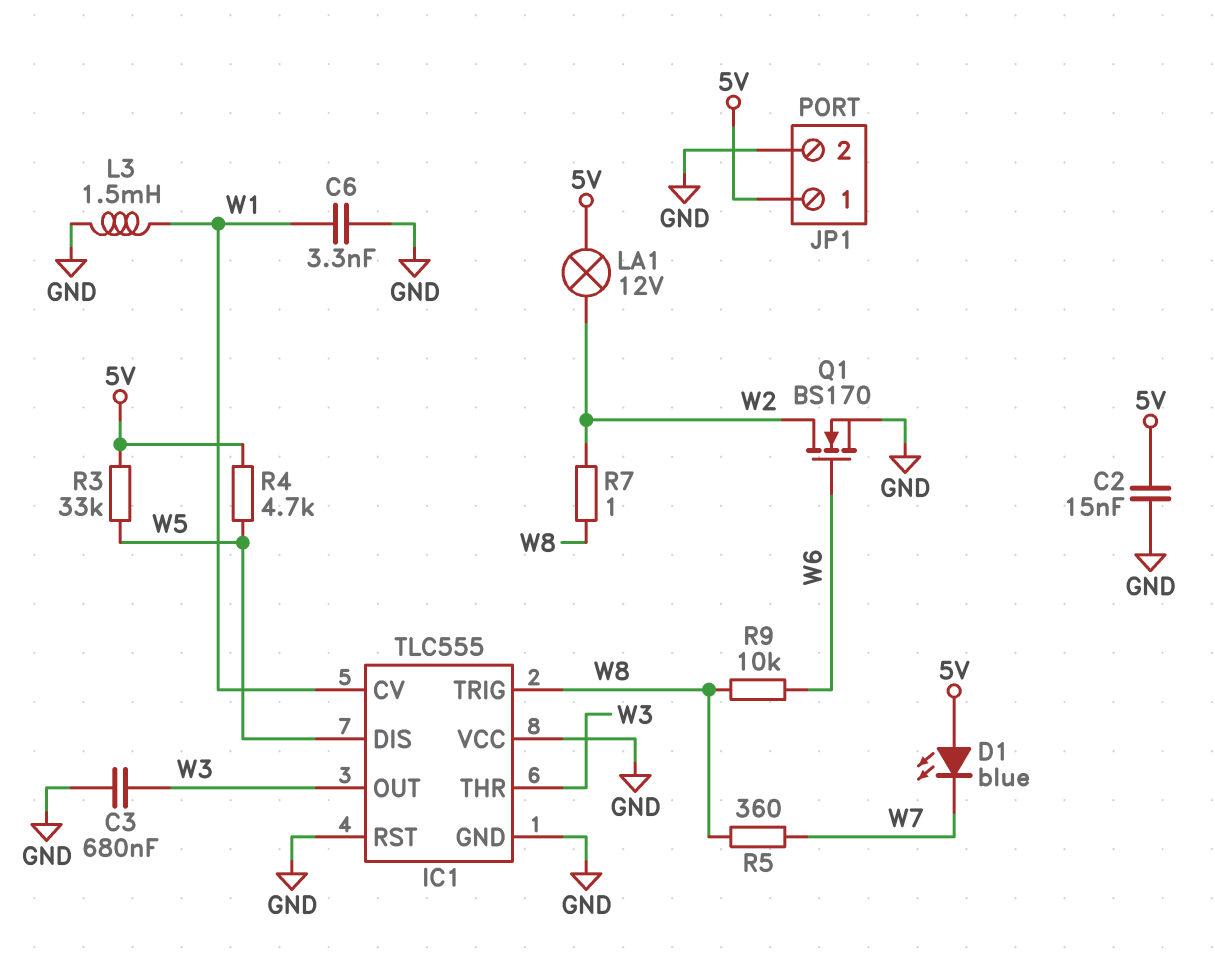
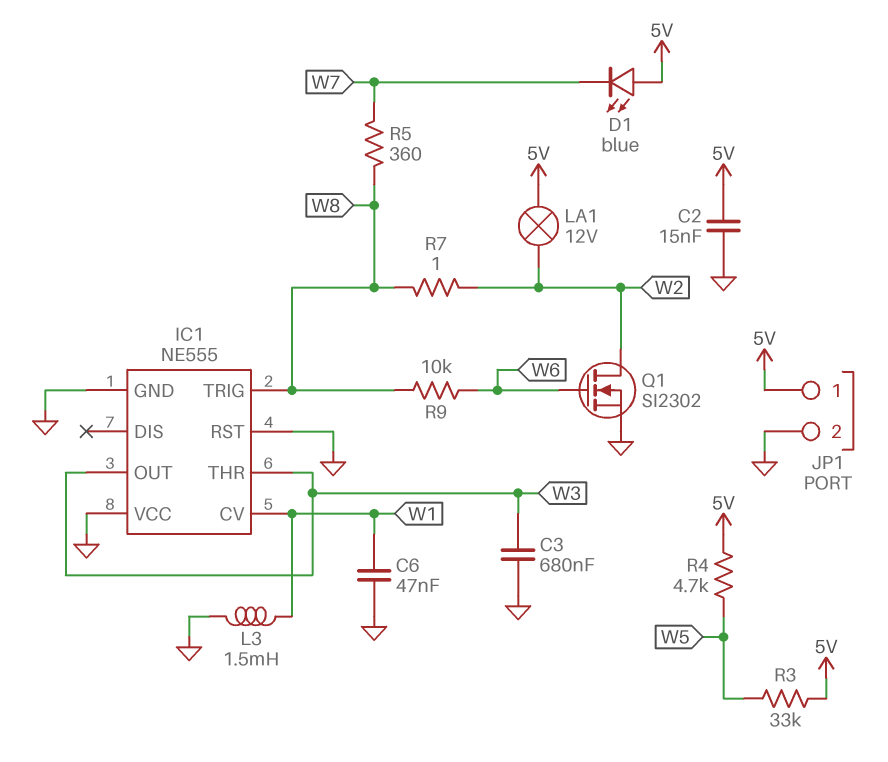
C6: 3.3nF (GND, W1) -> 47nF (GND, W1)
IC1: TLC555 -> NE555
IC1 pin DIS: W5 -> none
Q1: NMOS BS170 (G W6, D W2, S GND) -> NMOS SI2302 (G W6, D W2, S GND)

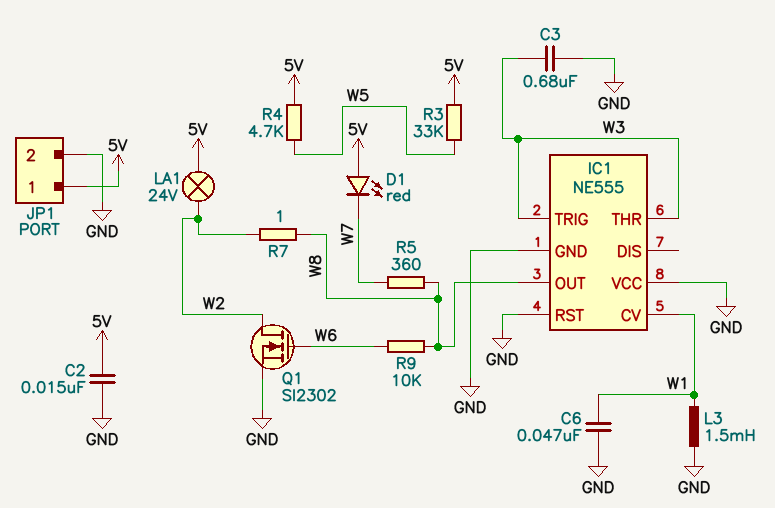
D1: LED blue (A 5V, K W7) -> LED red (A 5V, K W7)
IC1 pin OUT: W3 -> W8
IC1 pin TRIG: W8 -> W3
LA1: lamp 12V (5V, W2) -> lamp 24V (5V, W2)

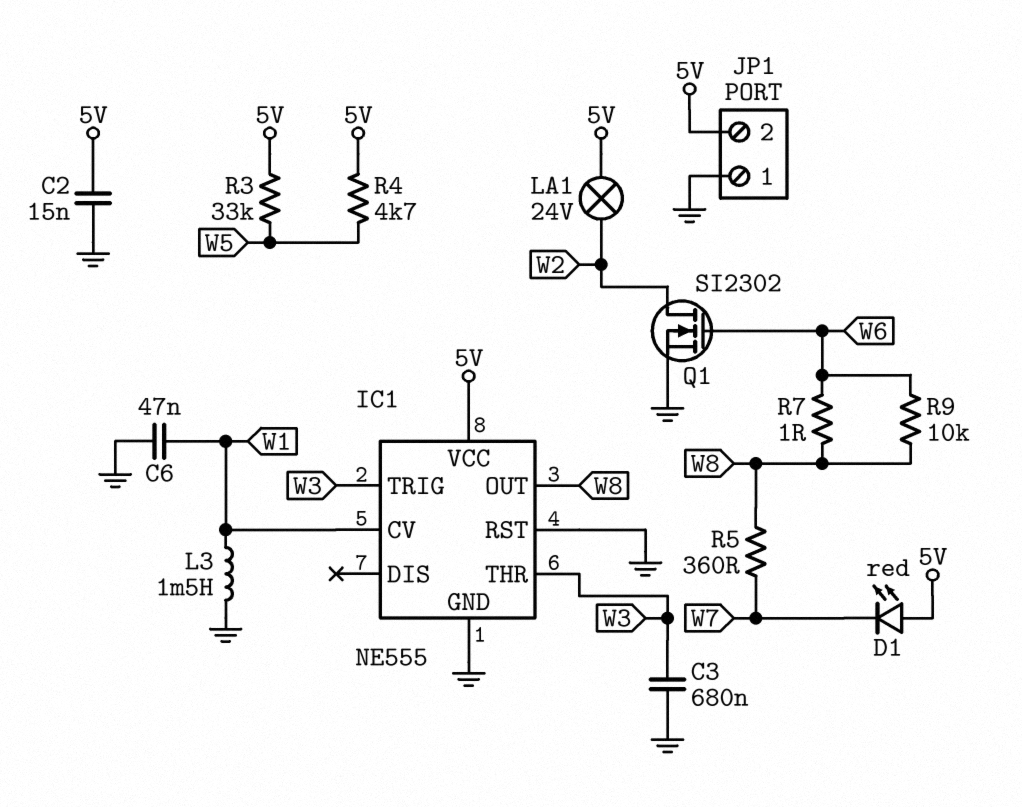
IC1 pin VCC: GND -> 5V
JP1 pin 1: 5V -> GND
JP1 pin 2: GND -> 5V
R7: 1 (W2, W8) -> 1 (W6, W8)

